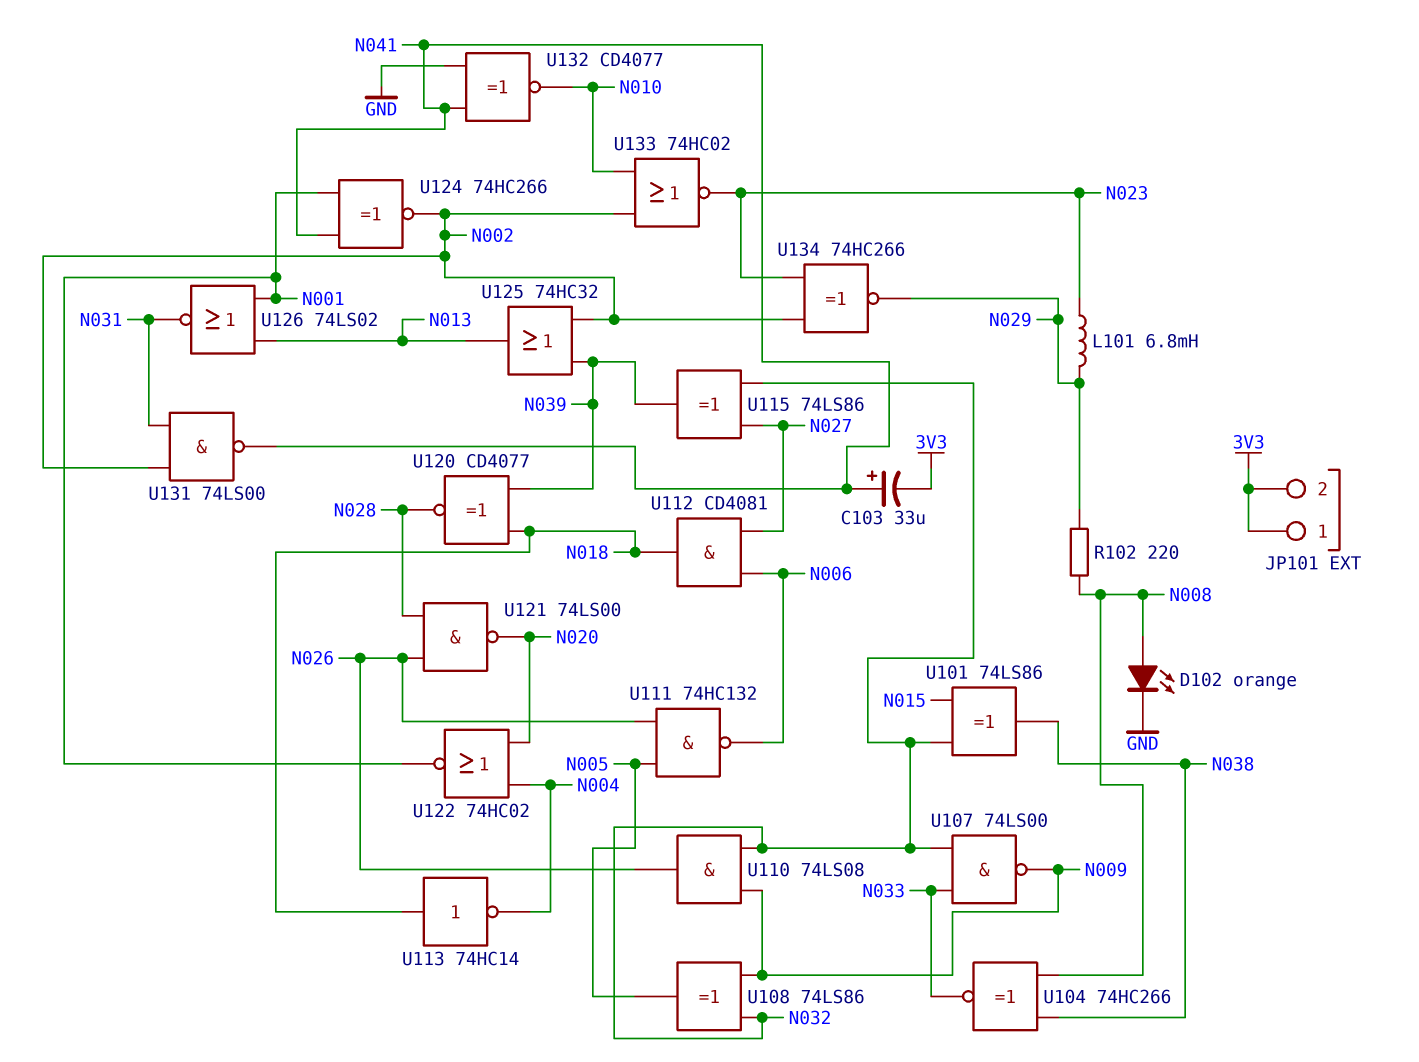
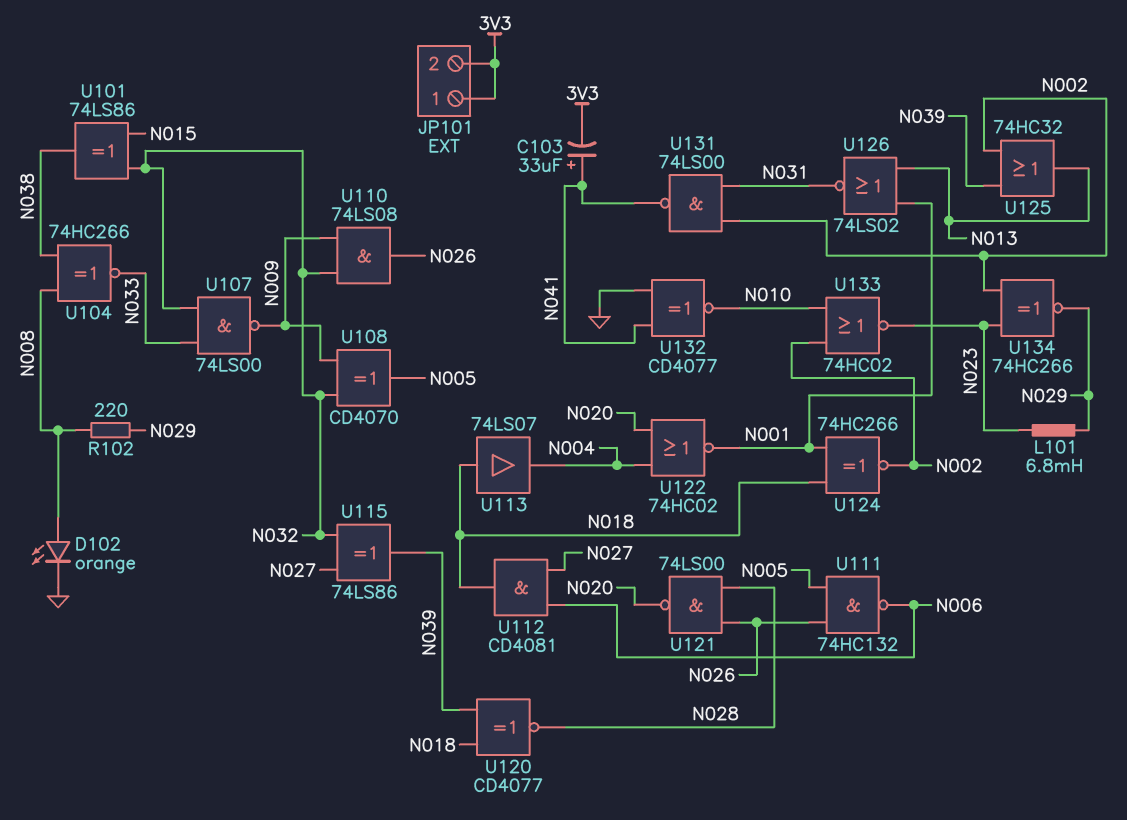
U108: XOR 74LS86 (in N009, in N032, out N005) -> XOR CD4070 (in N009, in N032, out N005)
U113: NOT 74HC14 (in N018, out N004) -> buffer 74LS07 (in N018, out N004)
U124: XNOR 74HC266 (in N001, in N041, out N002) -> XNOR 74HC266 (in N001, in N018, out N002)

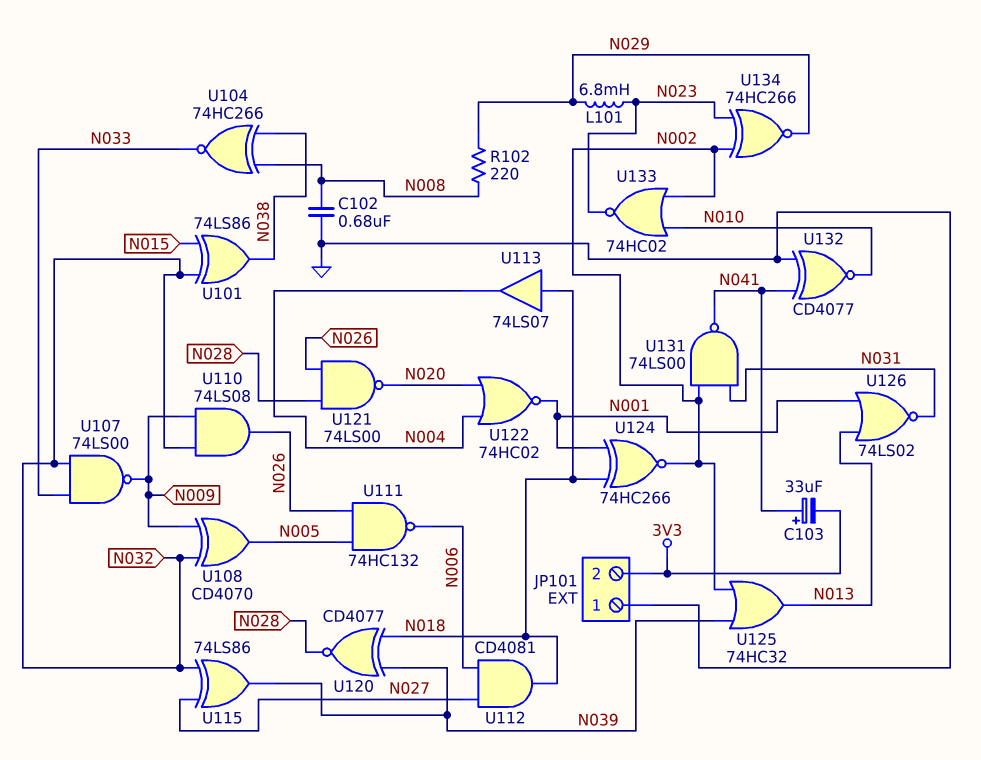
C102: none -> 680nF (GND, N008)
D102: LED orange (A N008, K GND) -> none
JP101 pin 1: 3V3 -> GND

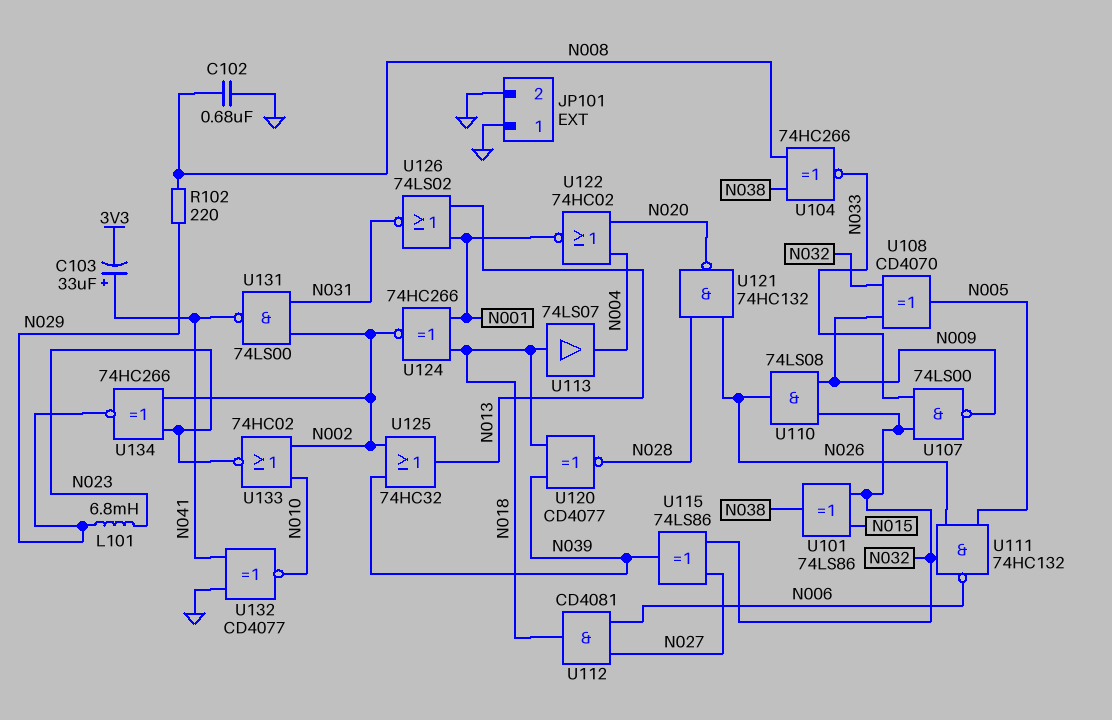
JP101 pin 2: 3V3 -> GND
U121: NAND 74LS00 (in N026, in N028, out N020) -> NAND 74HC132 (in N026, in N028, out N020)

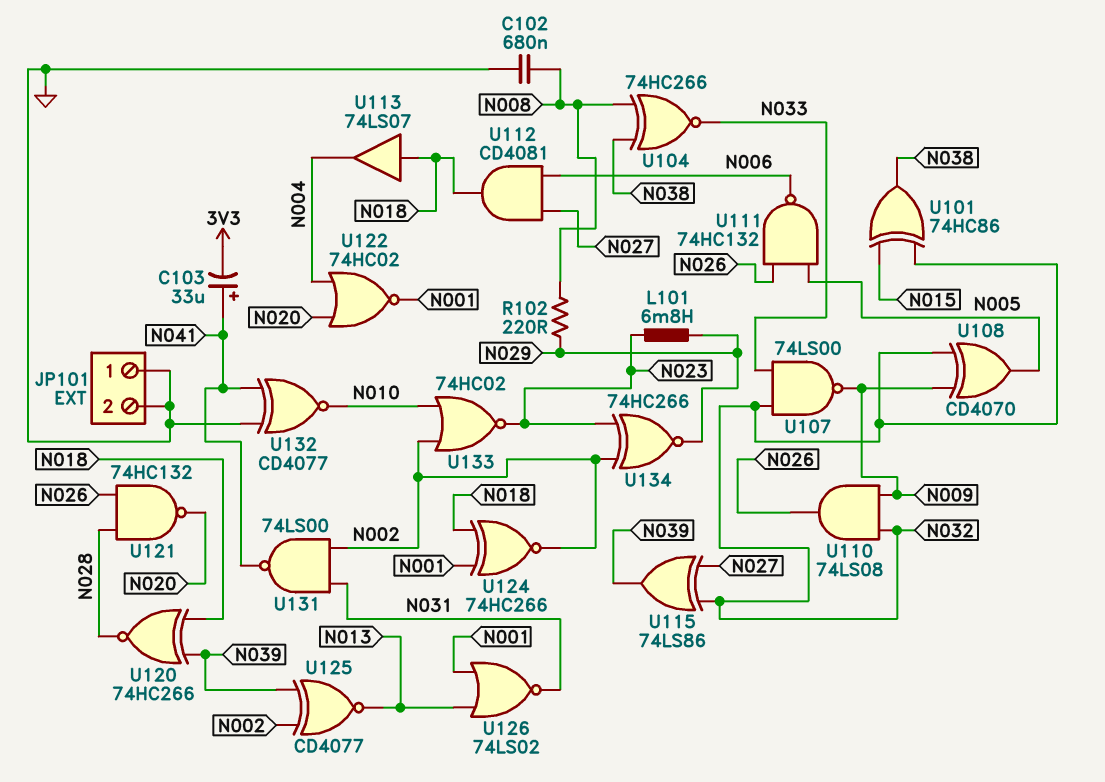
U101: XOR 74LS86 (in N015, in N032, out N038) -> XOR 74HC86 (in N015, in N032, out N038)
U120: XNOR CD4077 (in N018, in N039, out N028) -> XNOR 74HC266 (in N018, in N039, out N028)
U125: OR 74HC32 (in N002, in N039, out N013) -> XNOR CD4077 (in N002, in N039, out N013)

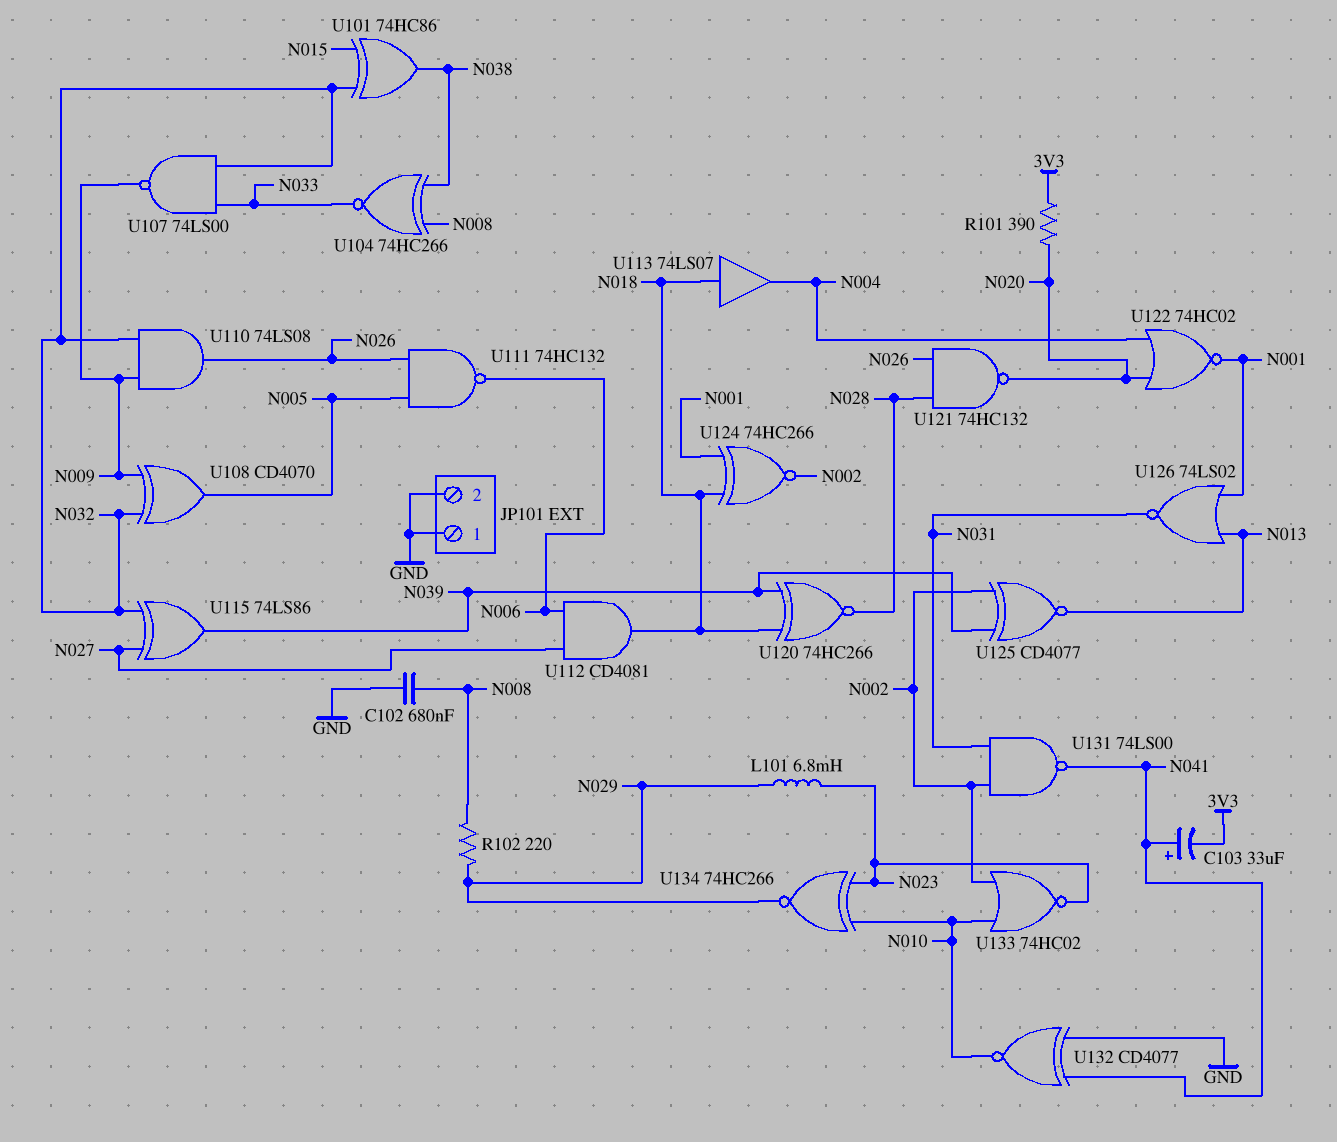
R101: none -> 390 (3V3, N020)
U134: XNOR 74HC266 (in N002, in N023, out N029) -> XNOR 74HC266 (in N010, in N023, out N029)

